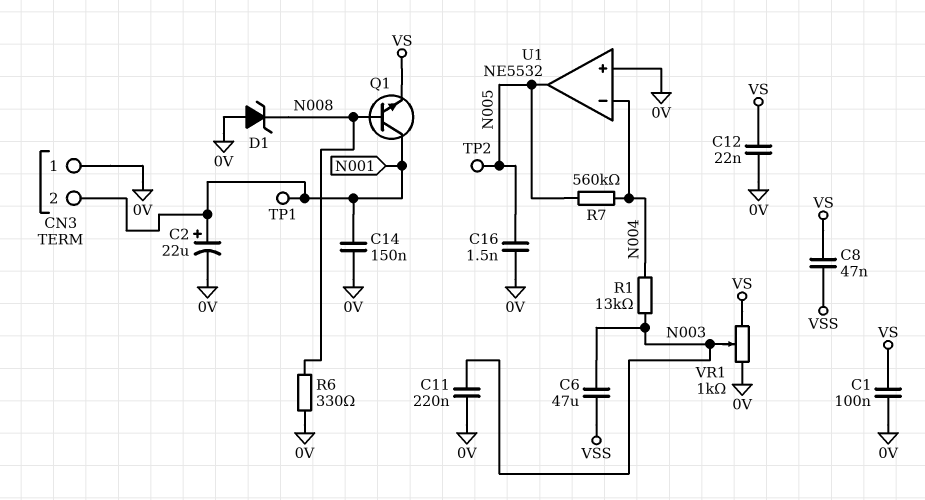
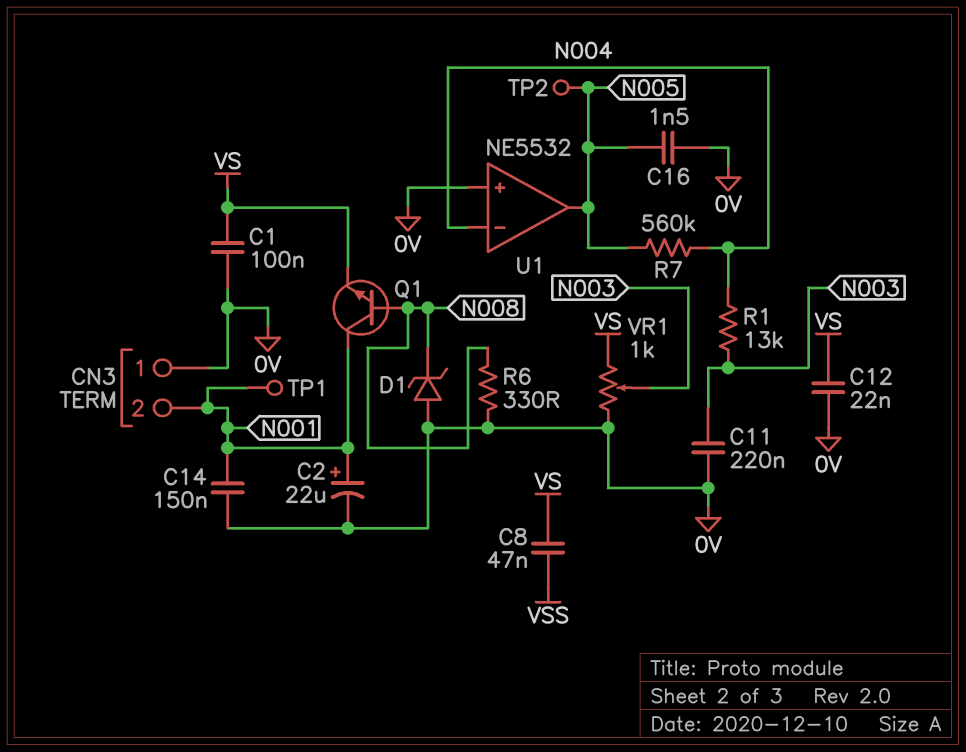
C6: 47uF (N003, VSS) -> none

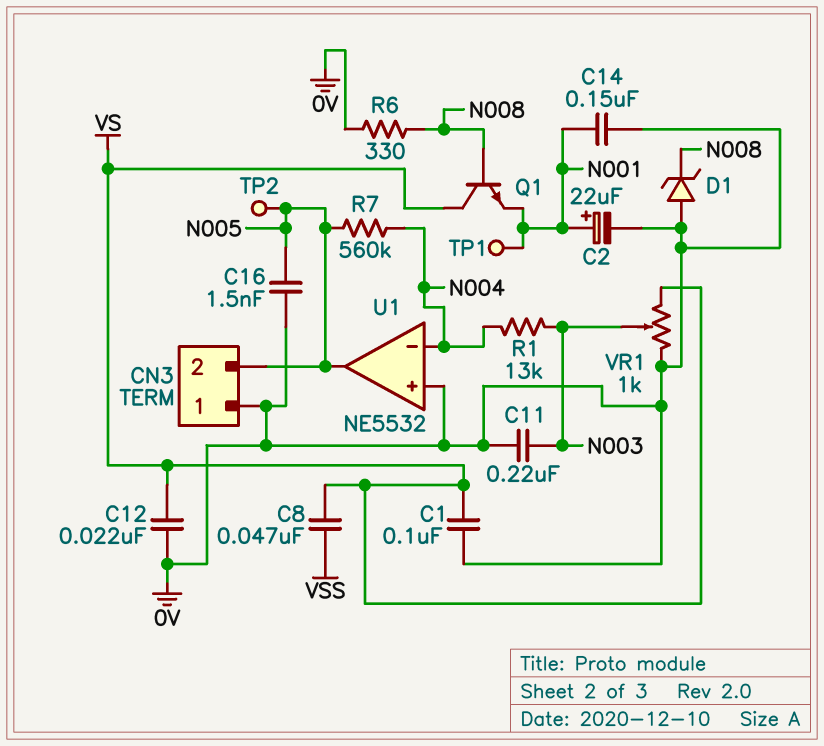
CN3 pin 2: N001 -> N005
Q1: NPN (B N008, C N001, E VS) -> NPN (B N008, C VS, E N001)

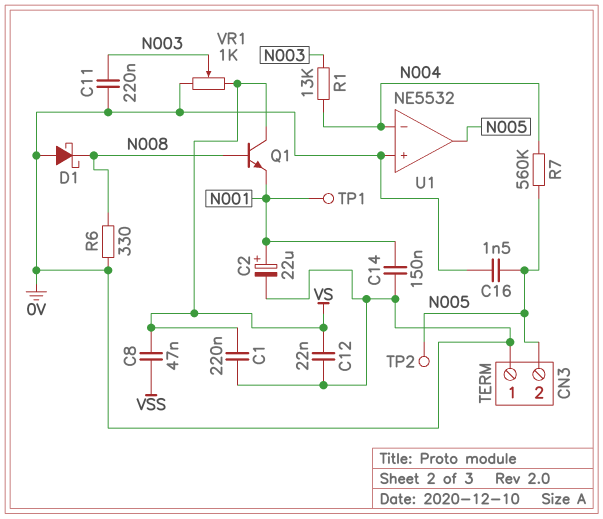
C1: 100nF (0V, VS) -> 220nF (0V, VS)
D1: zener (A 0V, K N008) -> schottky (A 0V, K N008)

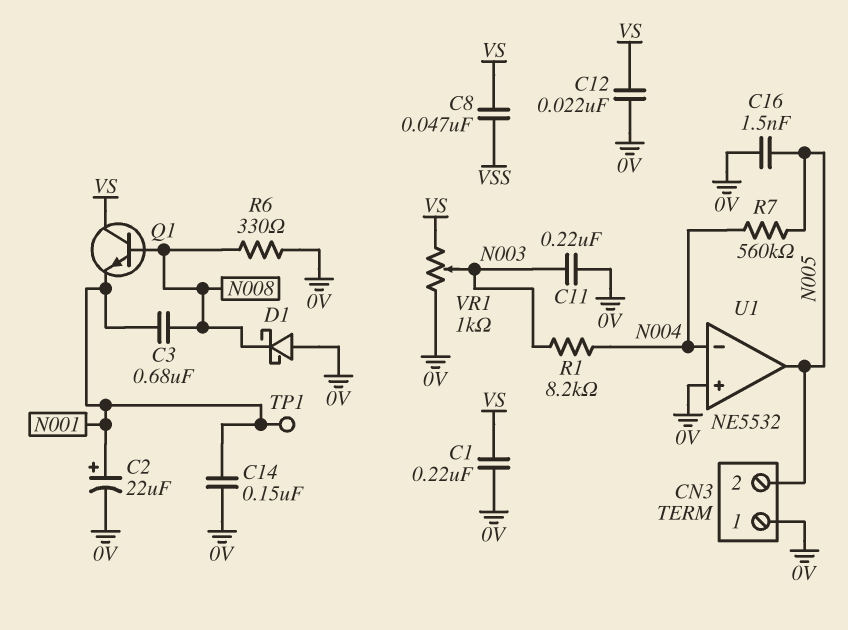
C3: none -> 680nF (N001, N008)
R1: 13k (N003, N004) -> 8.2k (N003, N004)
TP2: test point (N005) -> none

